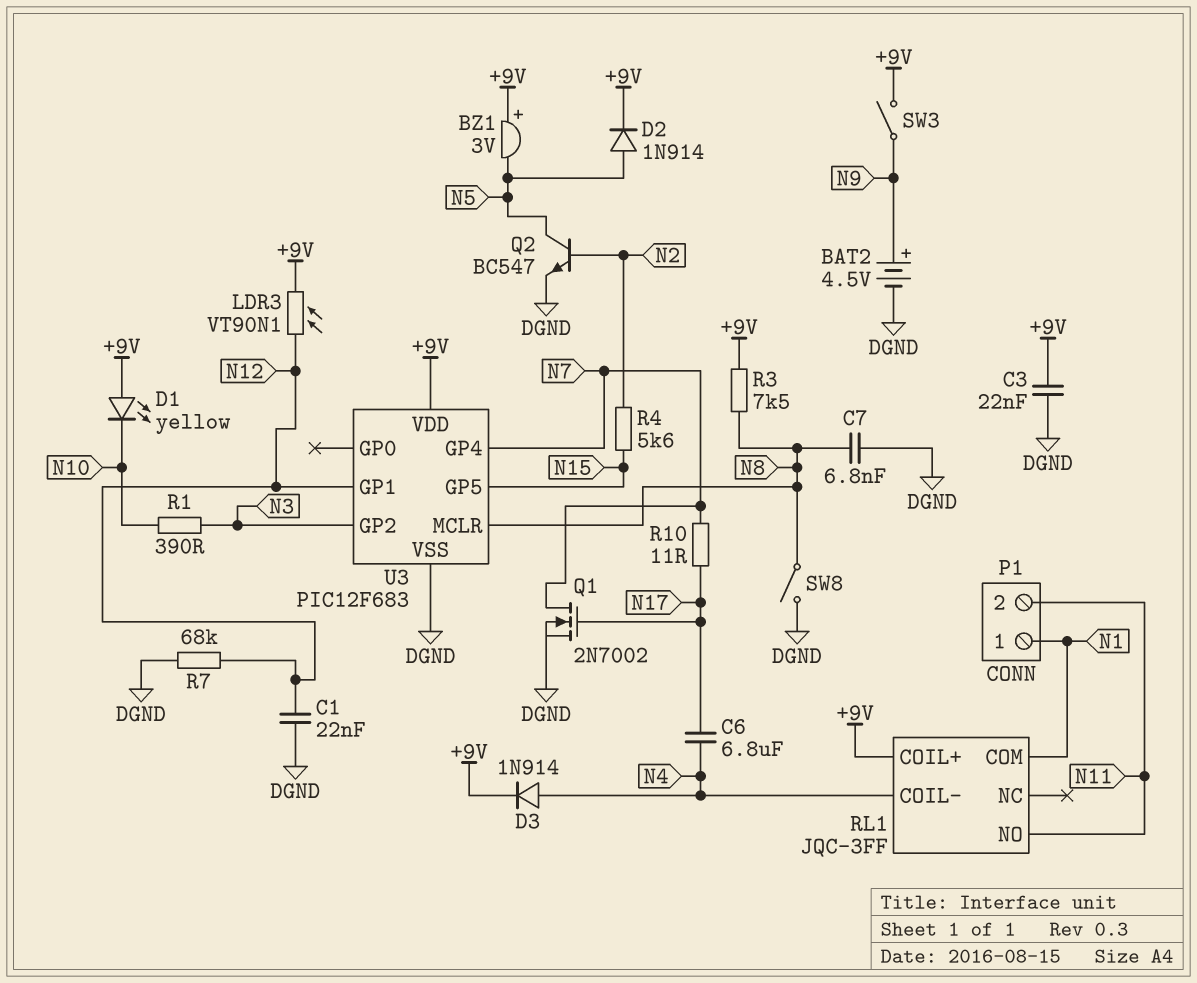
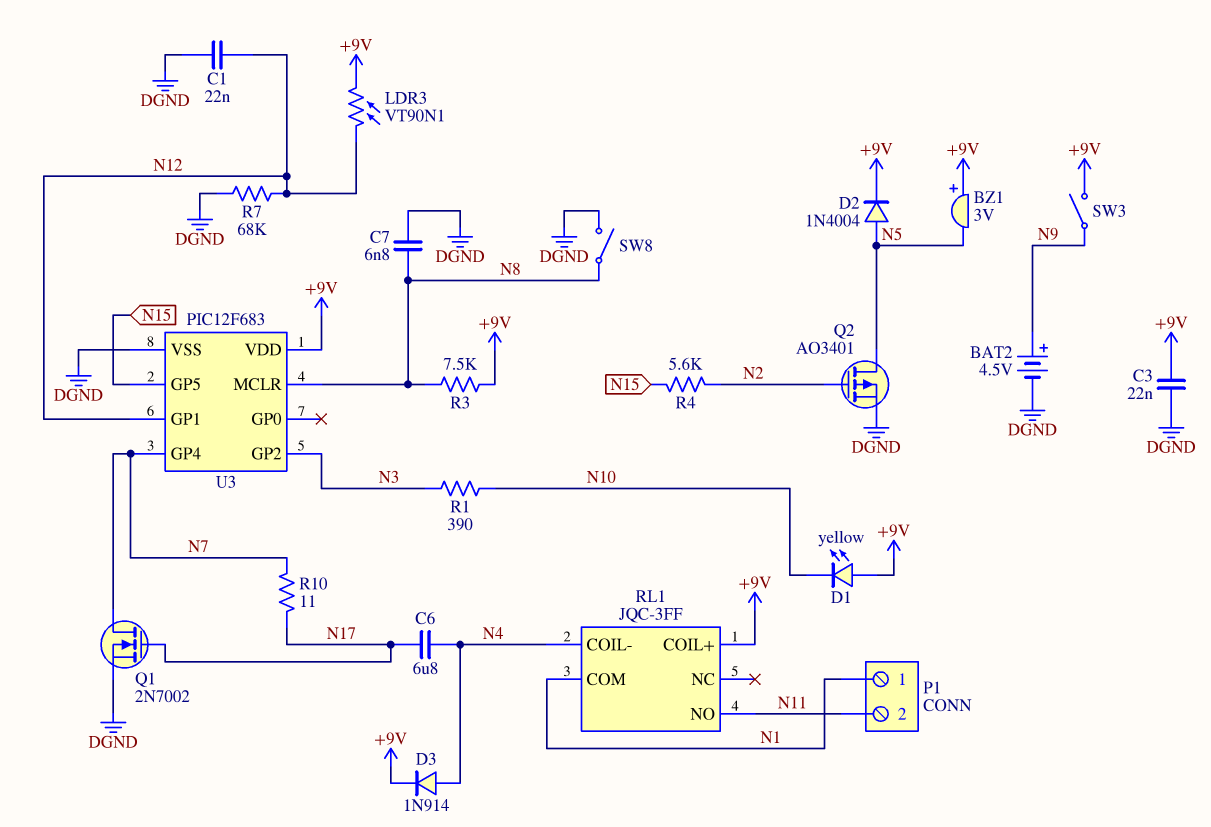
D2: diode 1N914 (A N5, K +9V) -> diode 1N4004 (A N5, K +9V)
Q2: NPN BC547 (B N2, C N5, E DGND) -> PMOS AO3401 (G N2, D N5, S DGND)

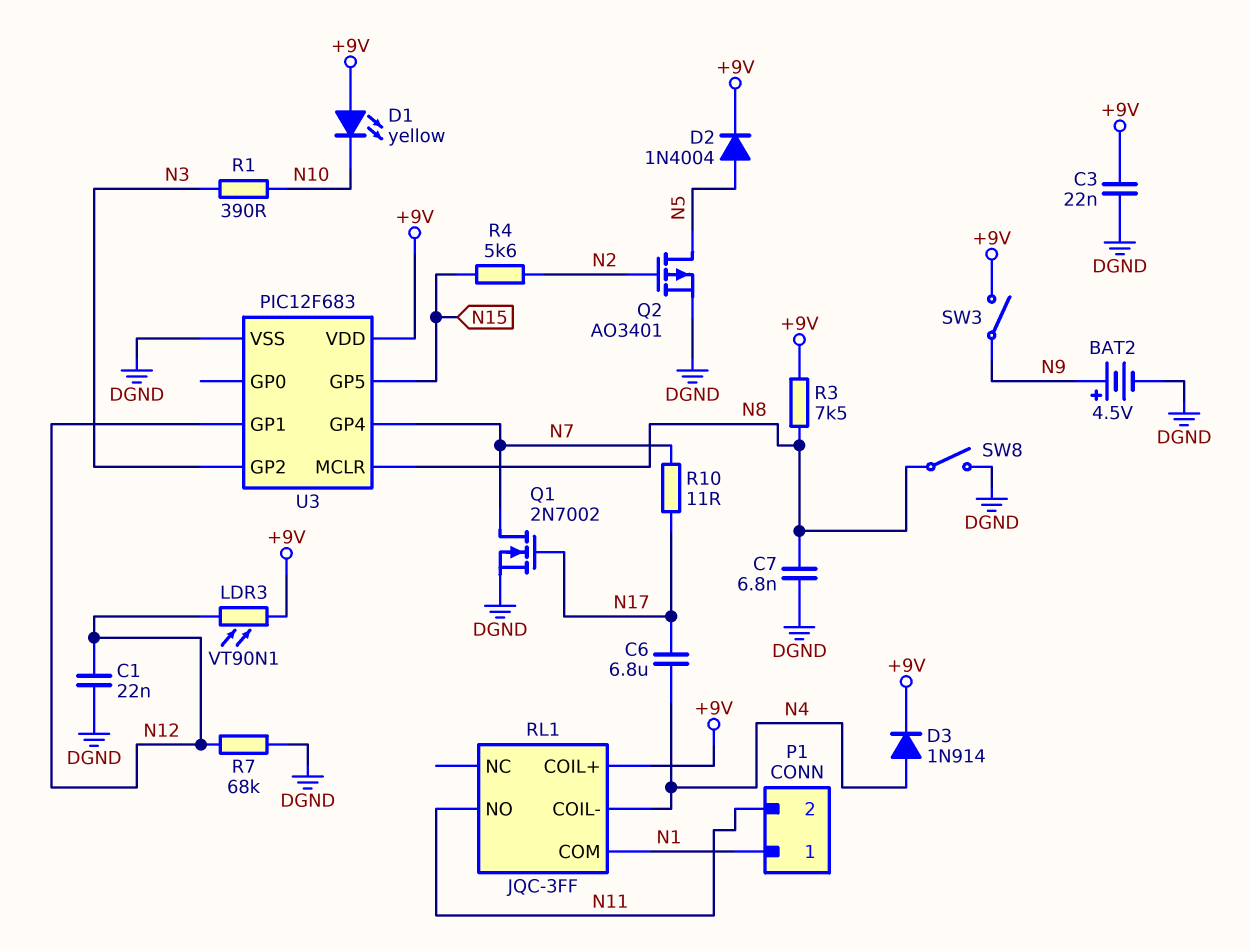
BZ1: buzzer 3V (plus +9V, minus N5) -> none

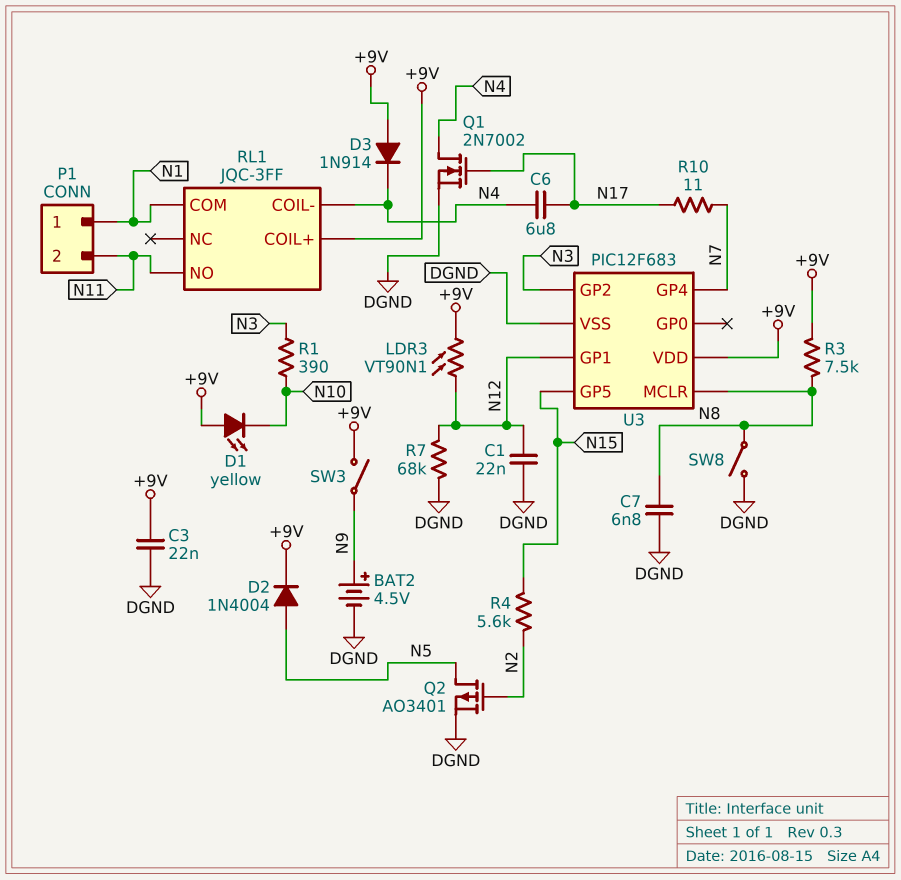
D3: diode 1N914 (A N4, K +9V) -> diode 1N914 (A +9V, K N4)
Q1: NMOS 2N7002 (G N17, D N7, S DGND) -> NMOS 2N7002 (G N17, D N4, S DGND)

